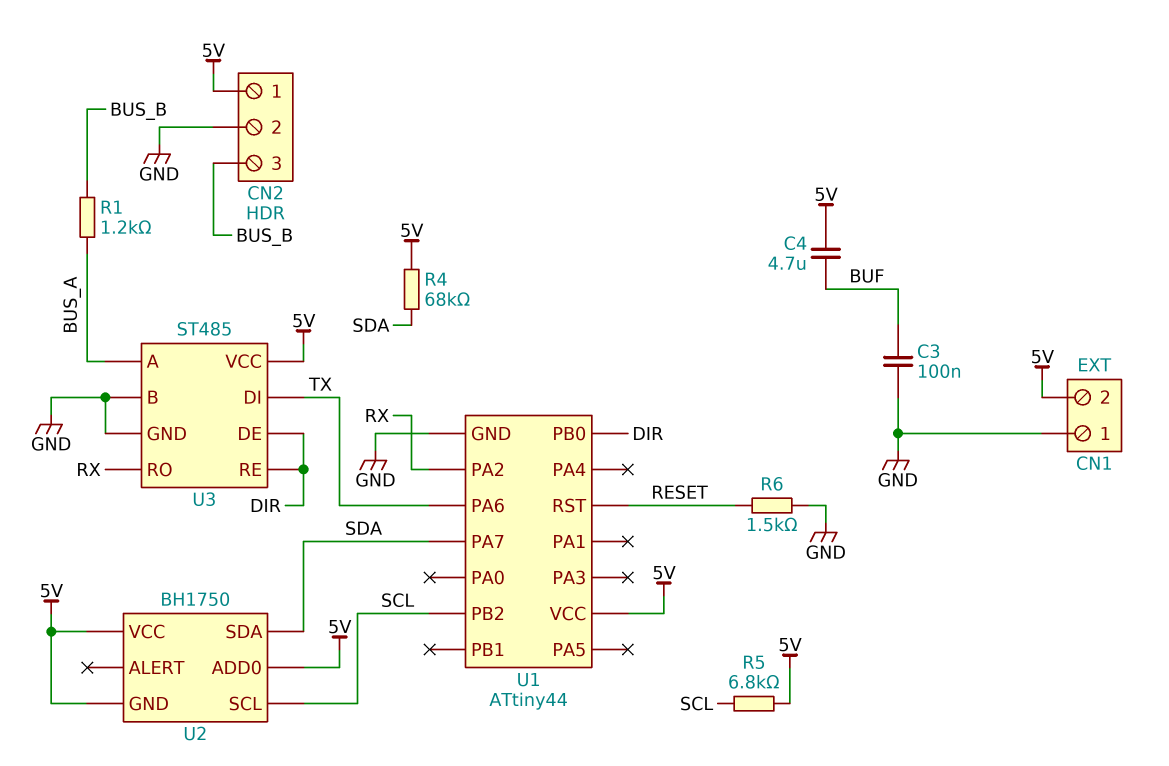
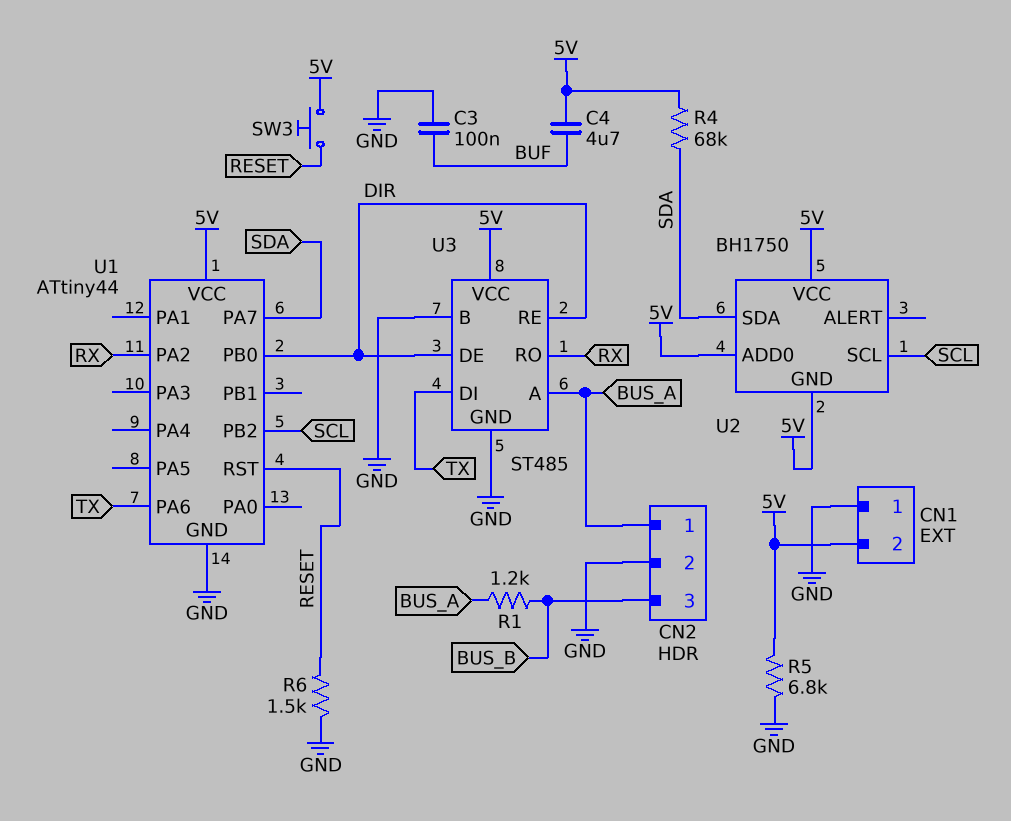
CN2 pin 1: 5V -> BUS_A
R5: 6.8k (5V, SCL) -> 6.8k (5V, GND)
SW3: none -> button (5V, RESET)

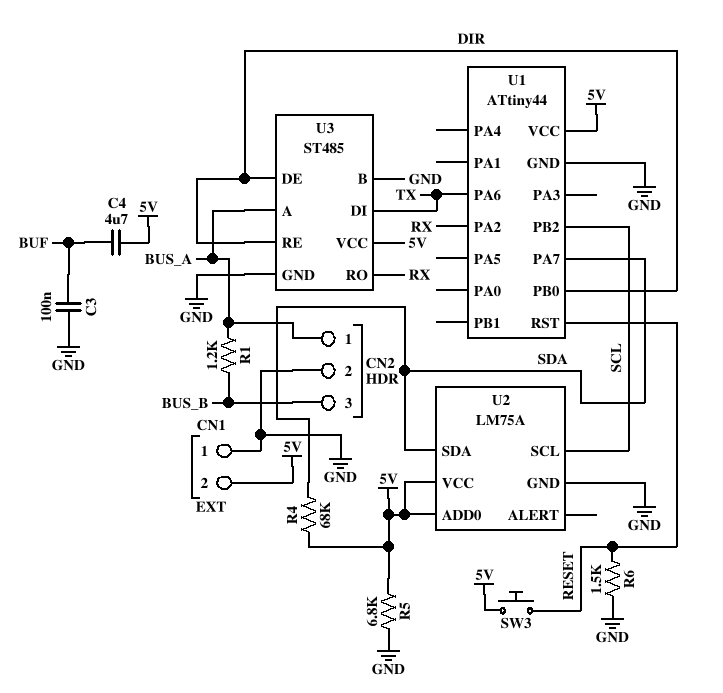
U2: BH1750 -> LM75A
U2 pin GND: 5V -> GND

